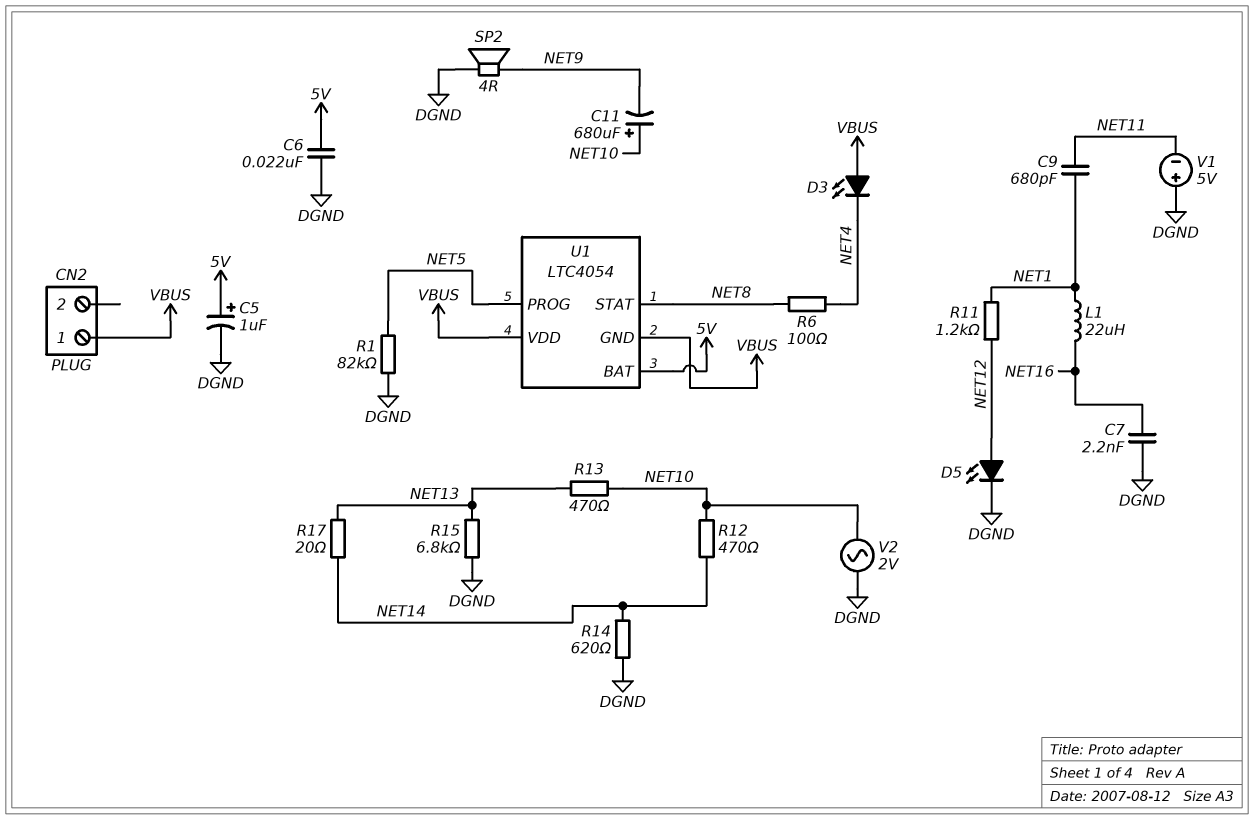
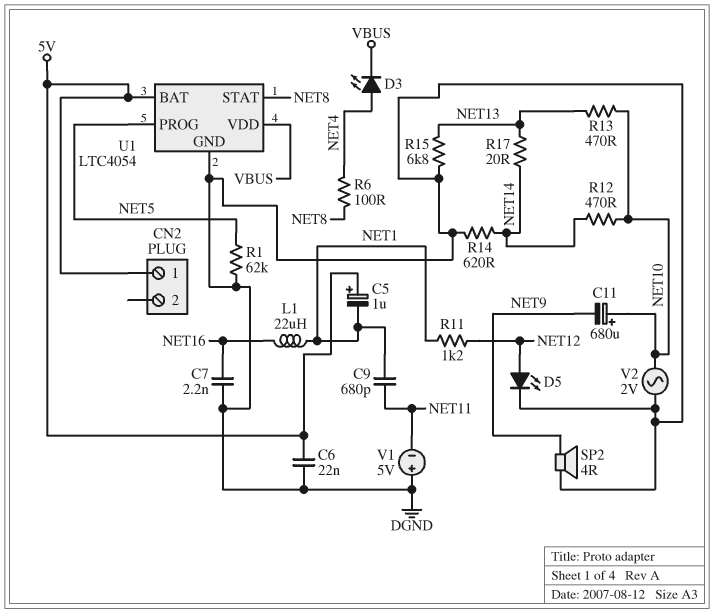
C5: 1uF (plus 5V, minus DGND) -> 1uF (plus 5V, minus NET1)
CN2 pin 1: VBUS -> 5V
D3: LED (A VBUS, K NET4) -> LED (A NET4, K VBUS)
R1: 82k (DGND, NET5) -> 62k (DGND, NET5)
U1 pin GND: VBUS -> DGND

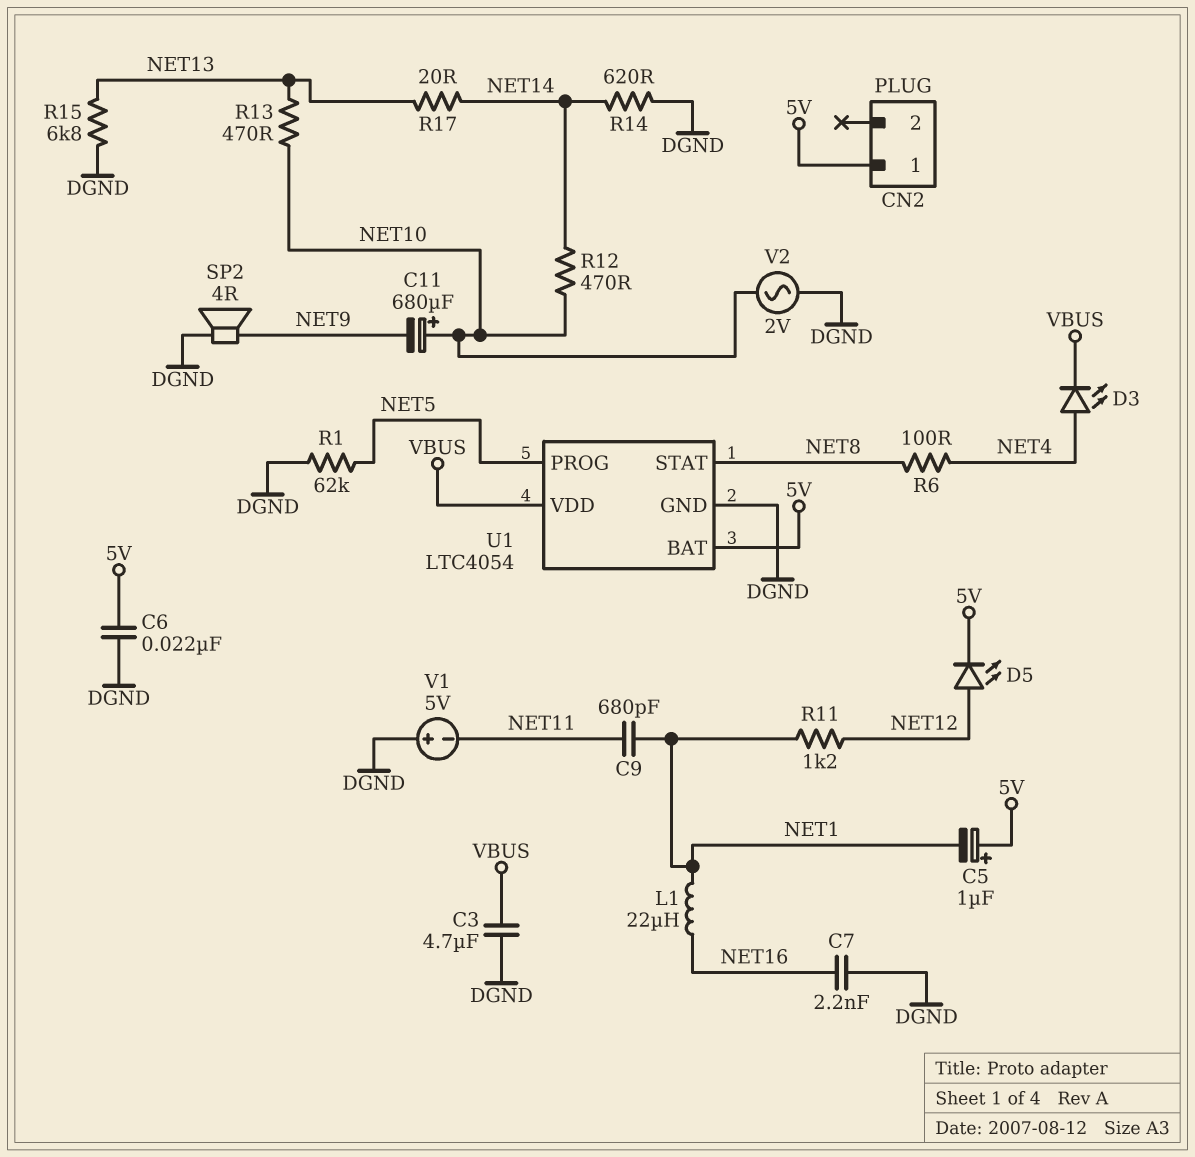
C3: none -> 4.7uF (DGND, VBUS)
D5: LED (A NET12, K DGND) -> LED (A NET12, K 5V)

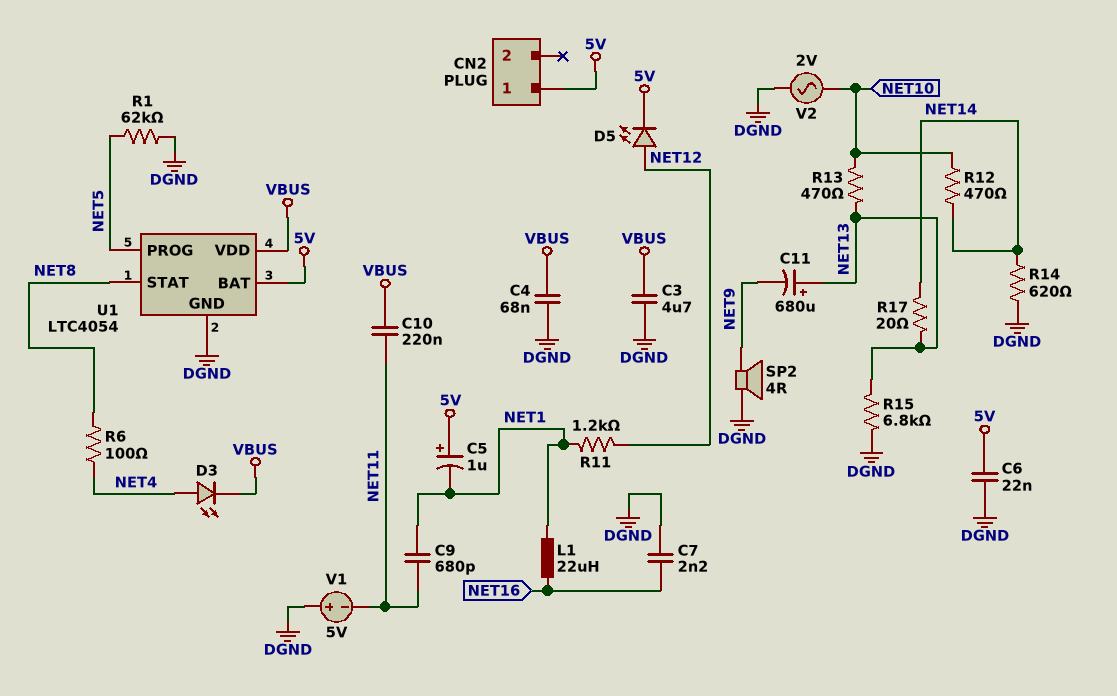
C4: none -> 68nF (DGND, VBUS)
C10: none -> 220nF (NET11, VBUS)
C11: 680uF (plus NET10, minus NET9) -> 680uF (plus NET13, minus NET9)

